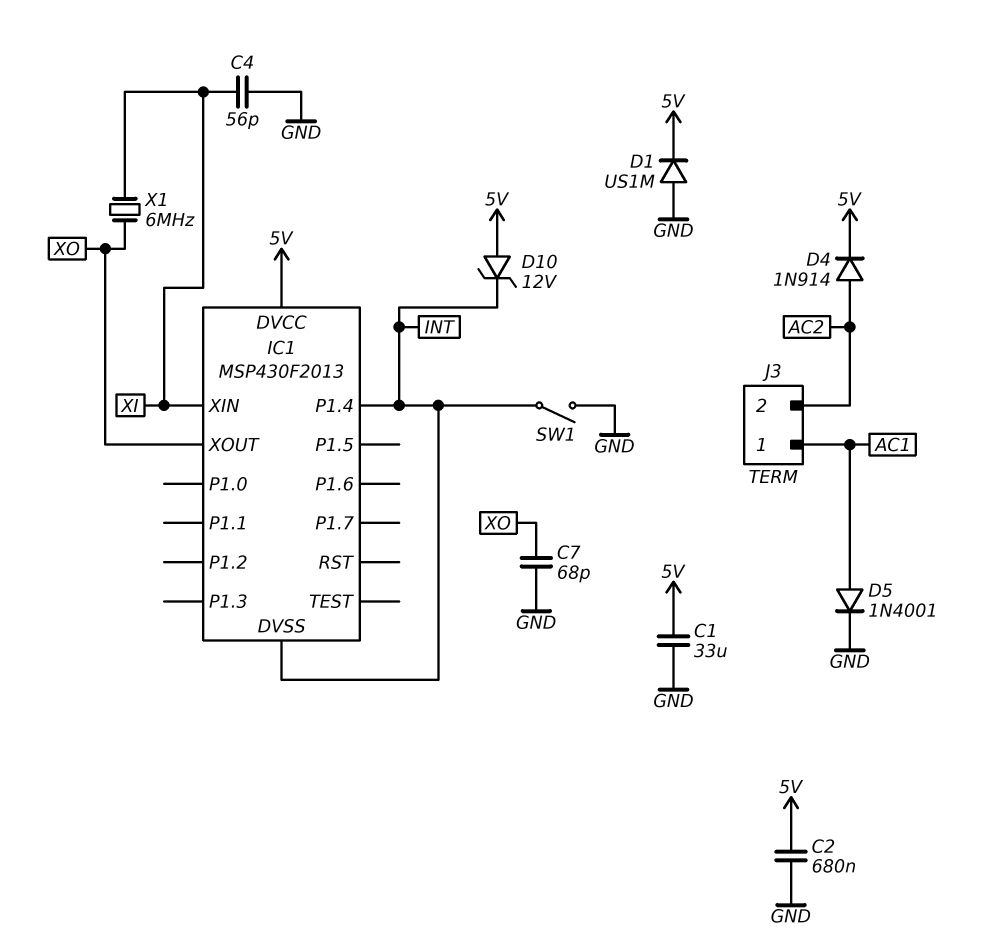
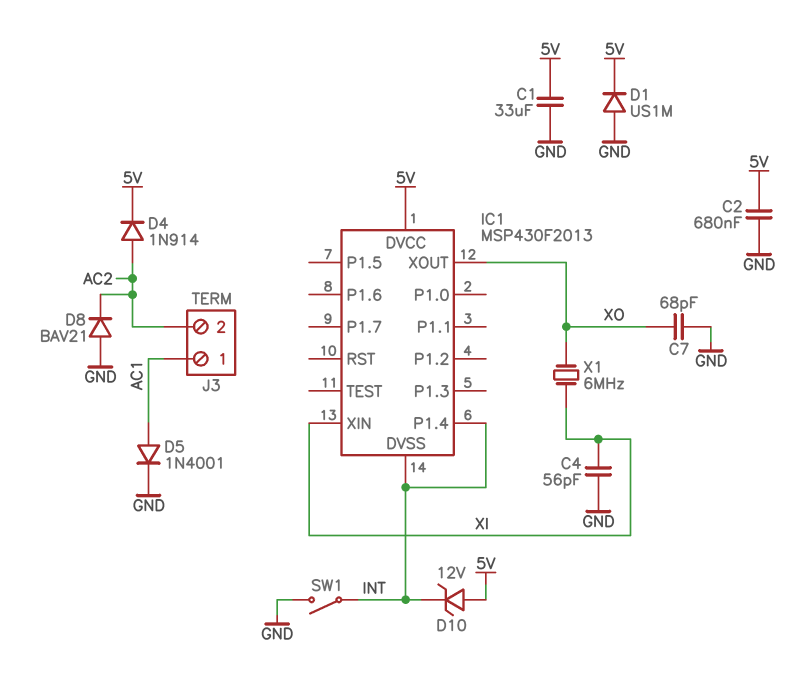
D8: none -> diode BAV21 (A GND, K AC2)

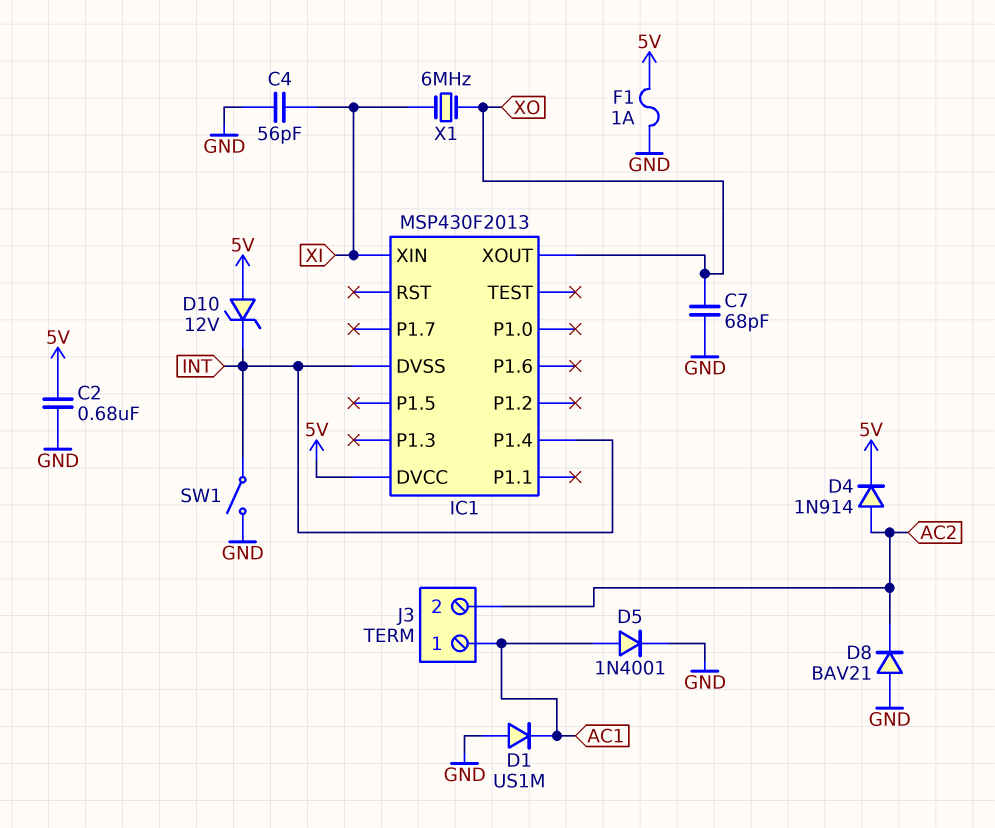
C1: 33uF (5V, GND) -> none
D1: diode US1M (A GND, K 5V) -> diode US1M (A GND, K AC1)
F1: none -> 1A (5V, GND)

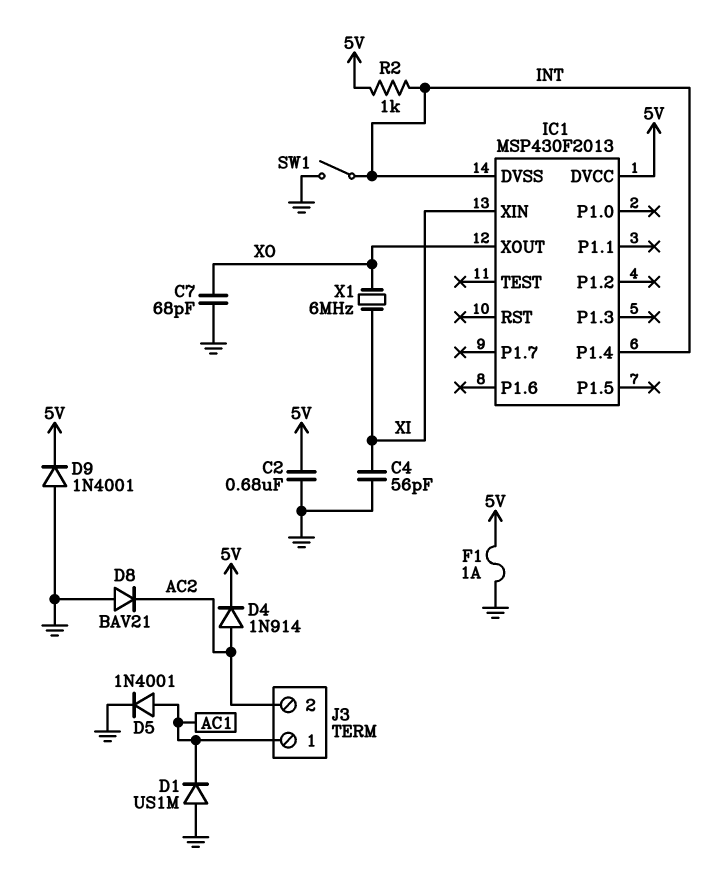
D9: none -> diode 1N4001 (A GND, K 5V)
D10: zener 12V (A 5V, K INT) -> none
R2: none -> 1k (5V, INT)

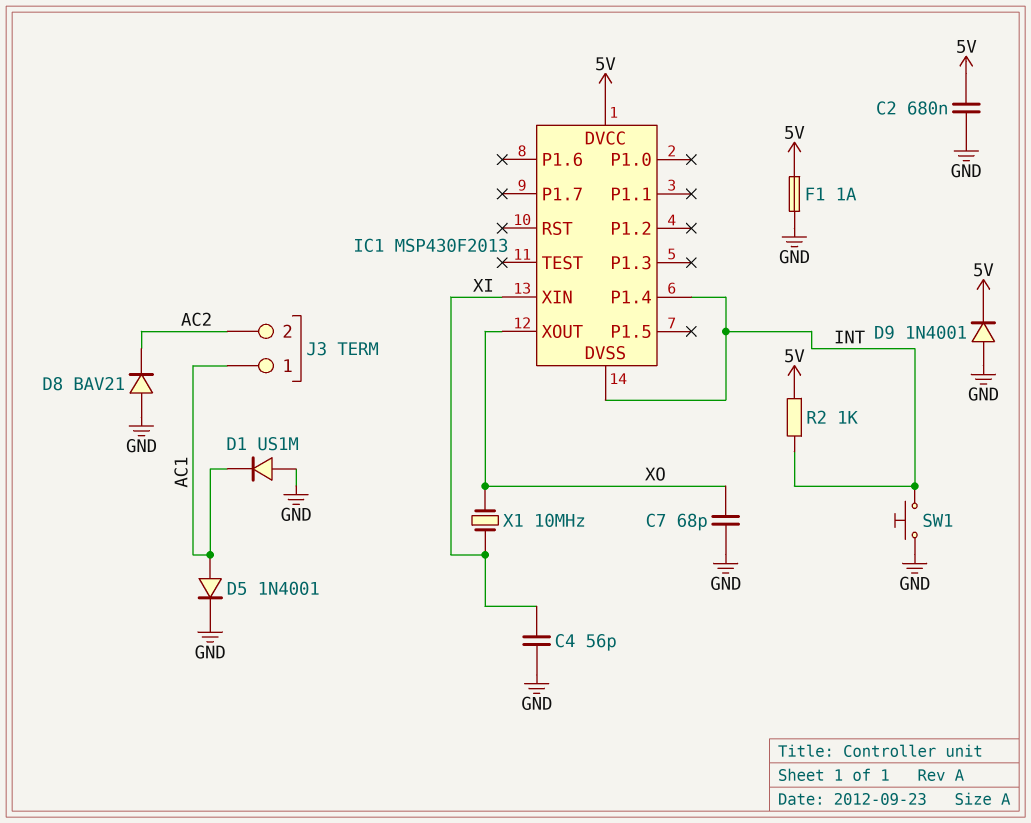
D4: diode 1N914 (A AC2, K 5V) -> none
SW1: switch (GND, INT) -> button (GND, INT)
X1: 6MHz (XI, XO) -> 10MHz (XI, XO)

